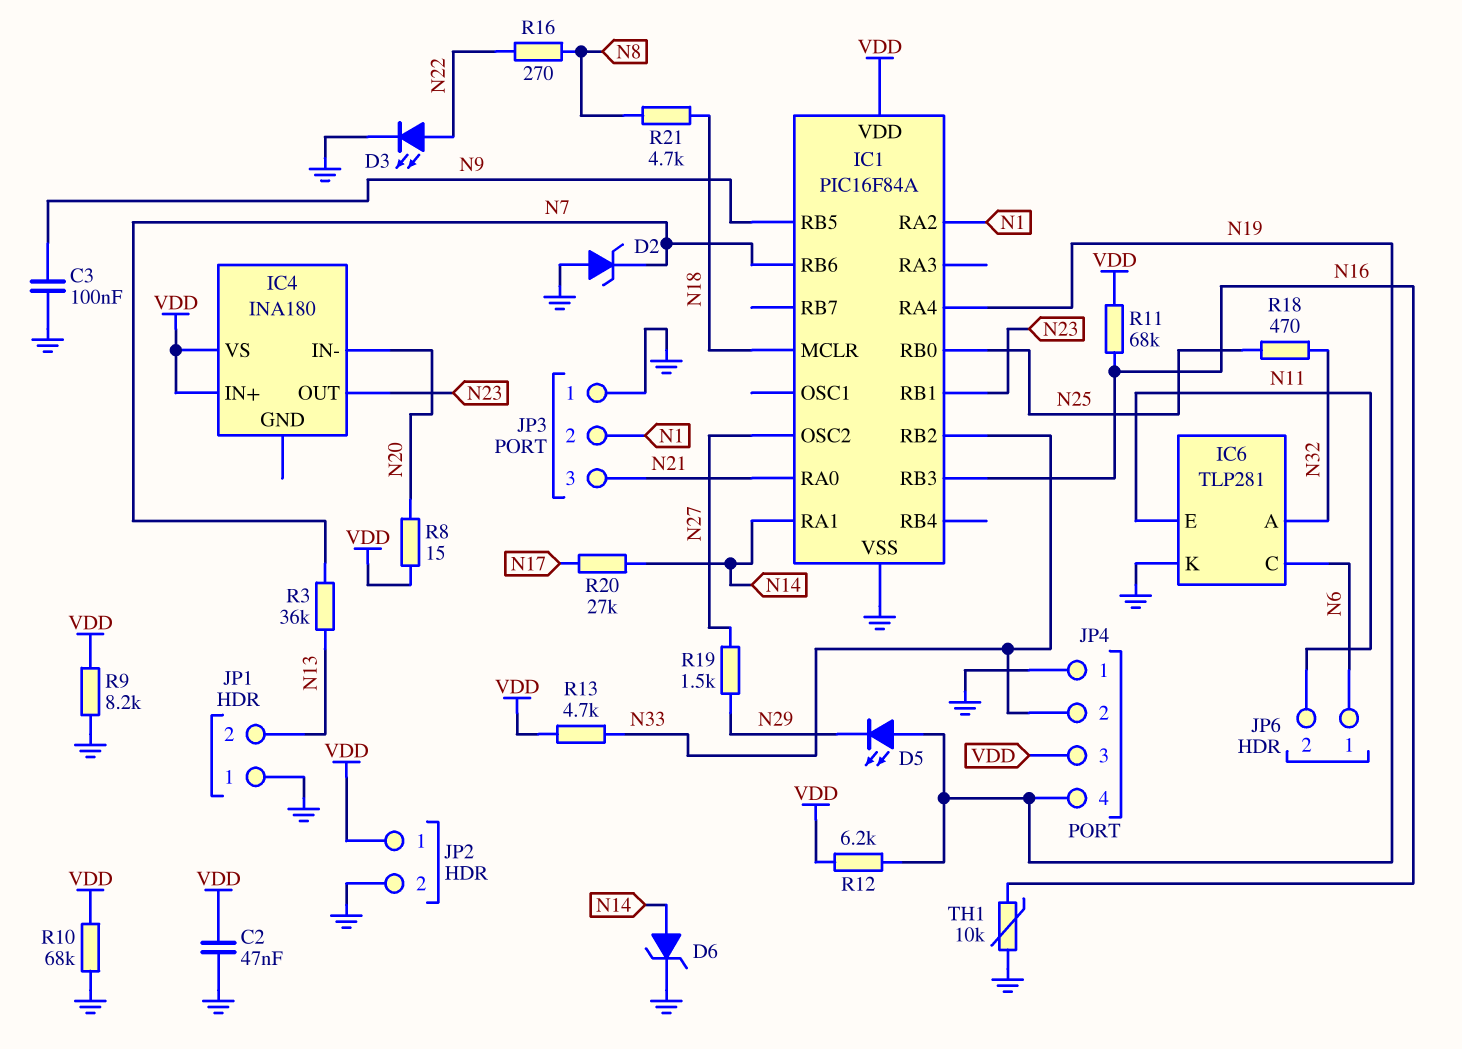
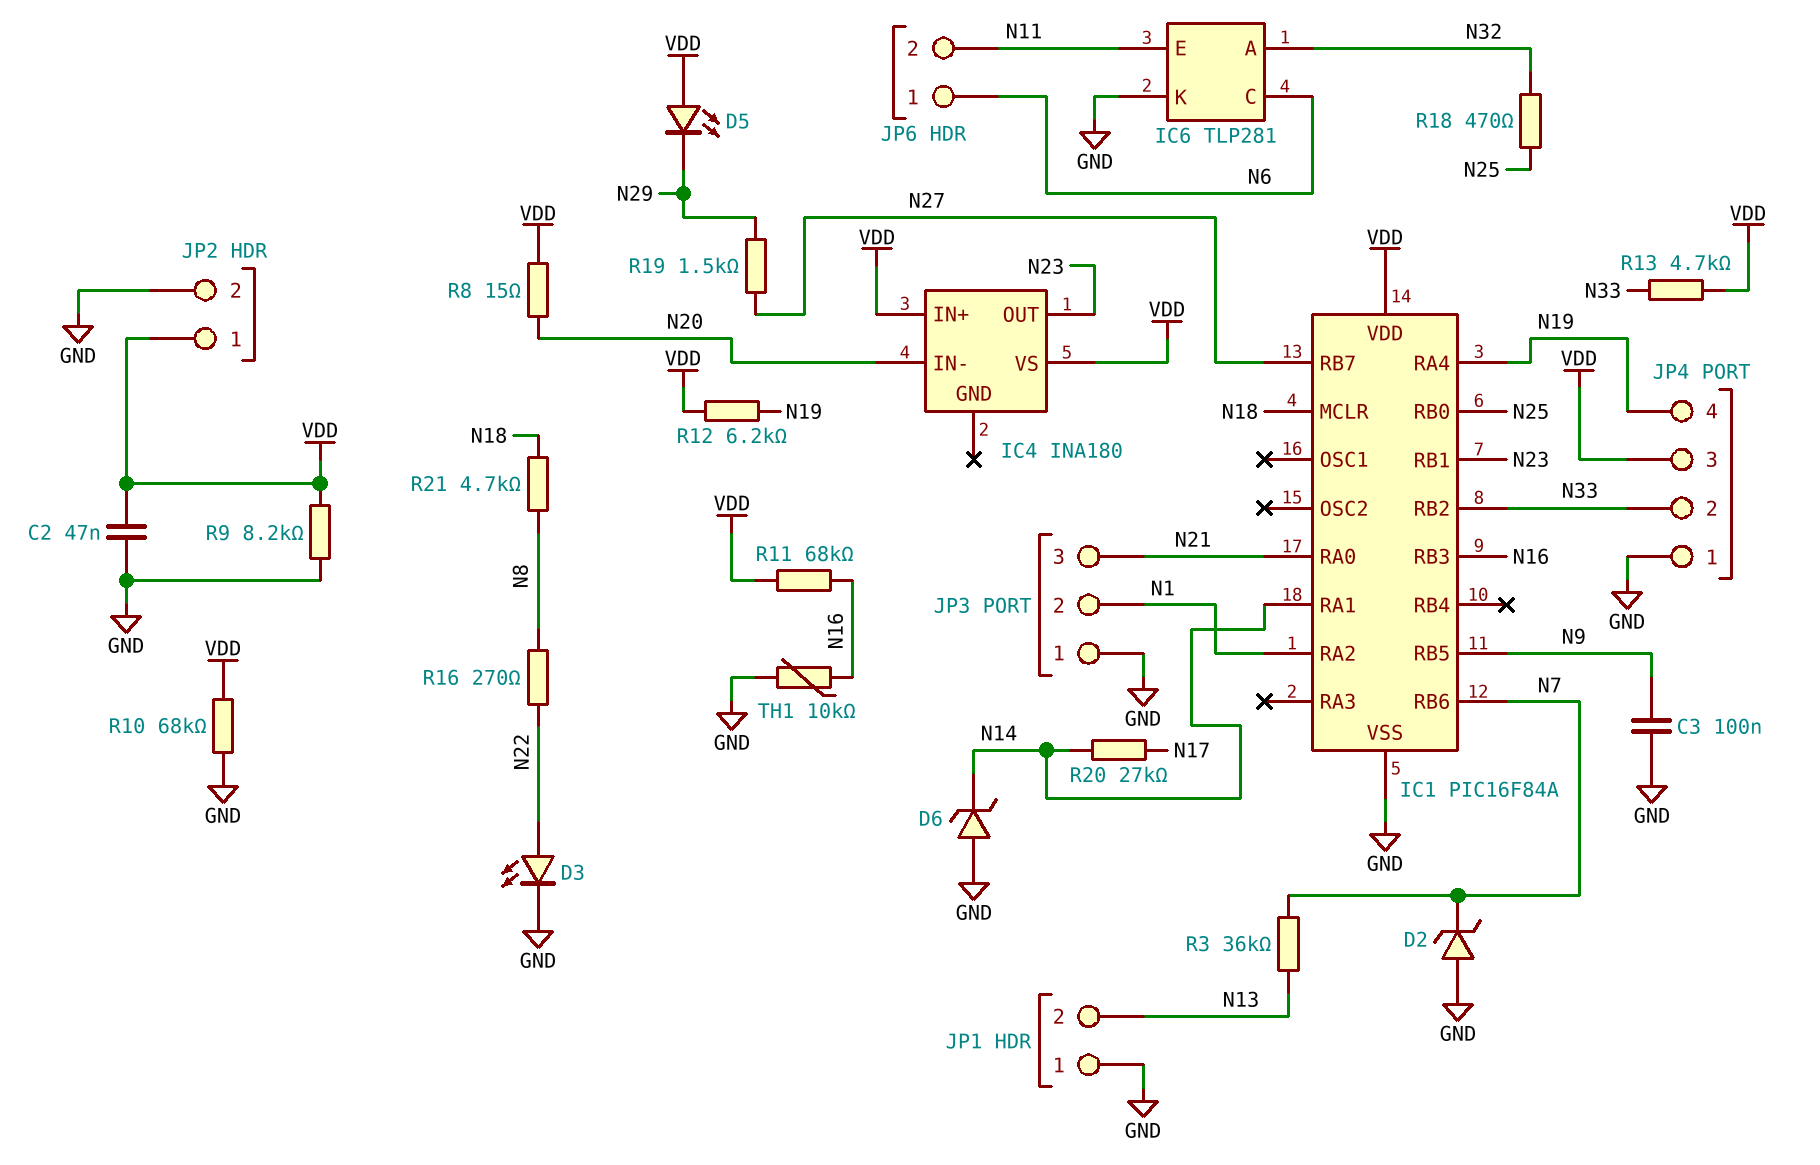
D5: LED (A N19, K N29) -> LED (A VDD, K N29)
D6: zener (A N14, K GND) -> zener (A GND, K N14)
IC1 pin OSC2: N27 -> none
IC1 pin RB7: none -> N27

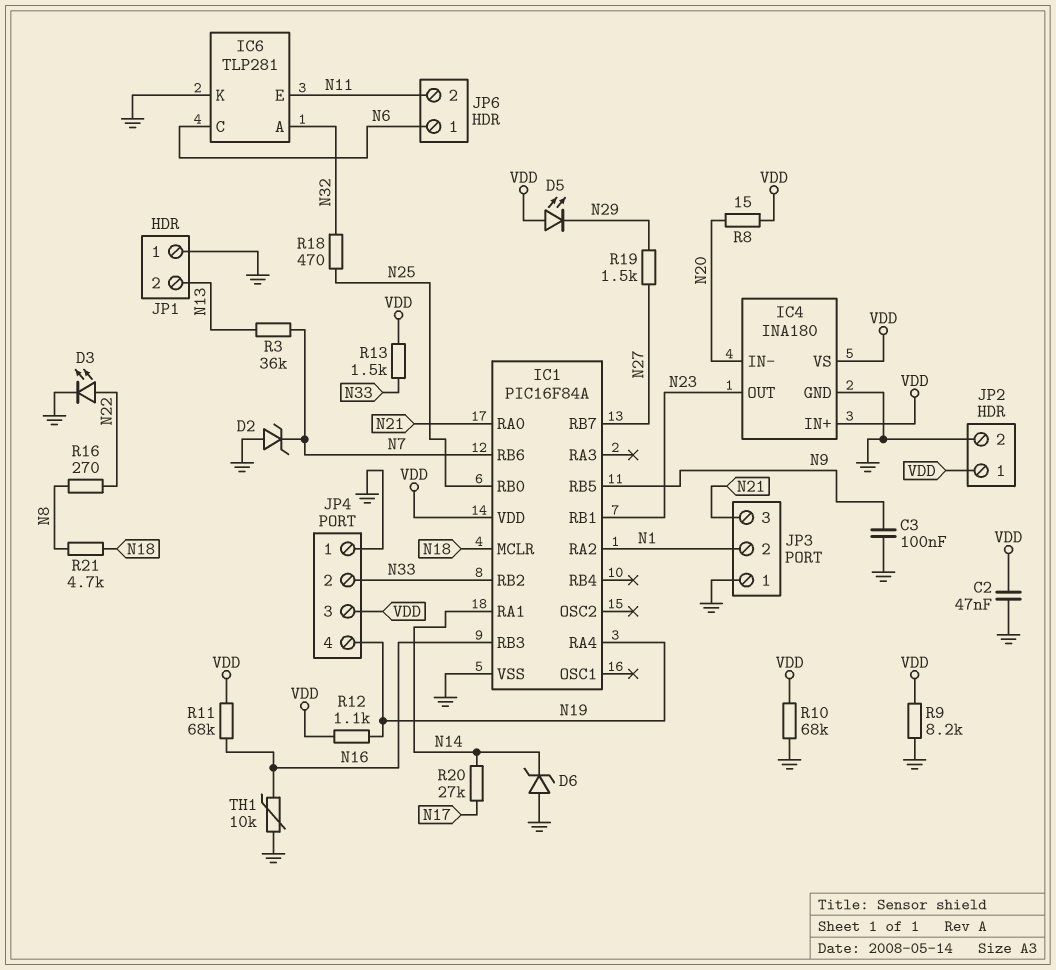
IC4 pin GND: none -> GND
R12: 6.2k (N19, VDD) -> 1.1k (N19, VDD)
R13: 4.7k (N33, VDD) -> 1.5k (N33, VDD)

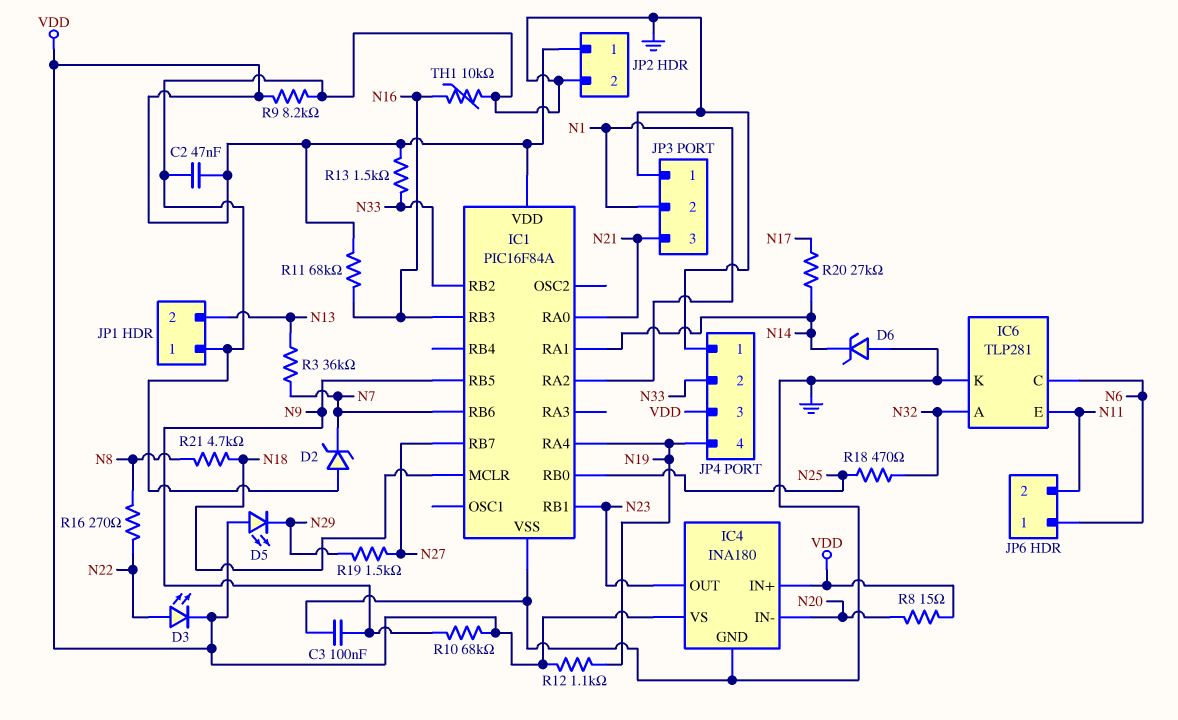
D3: LED (A N22, K GND) -> LED (A N22, K VDD)
R10: 68k (GND, VDD) -> 68k (N9, VDD)

